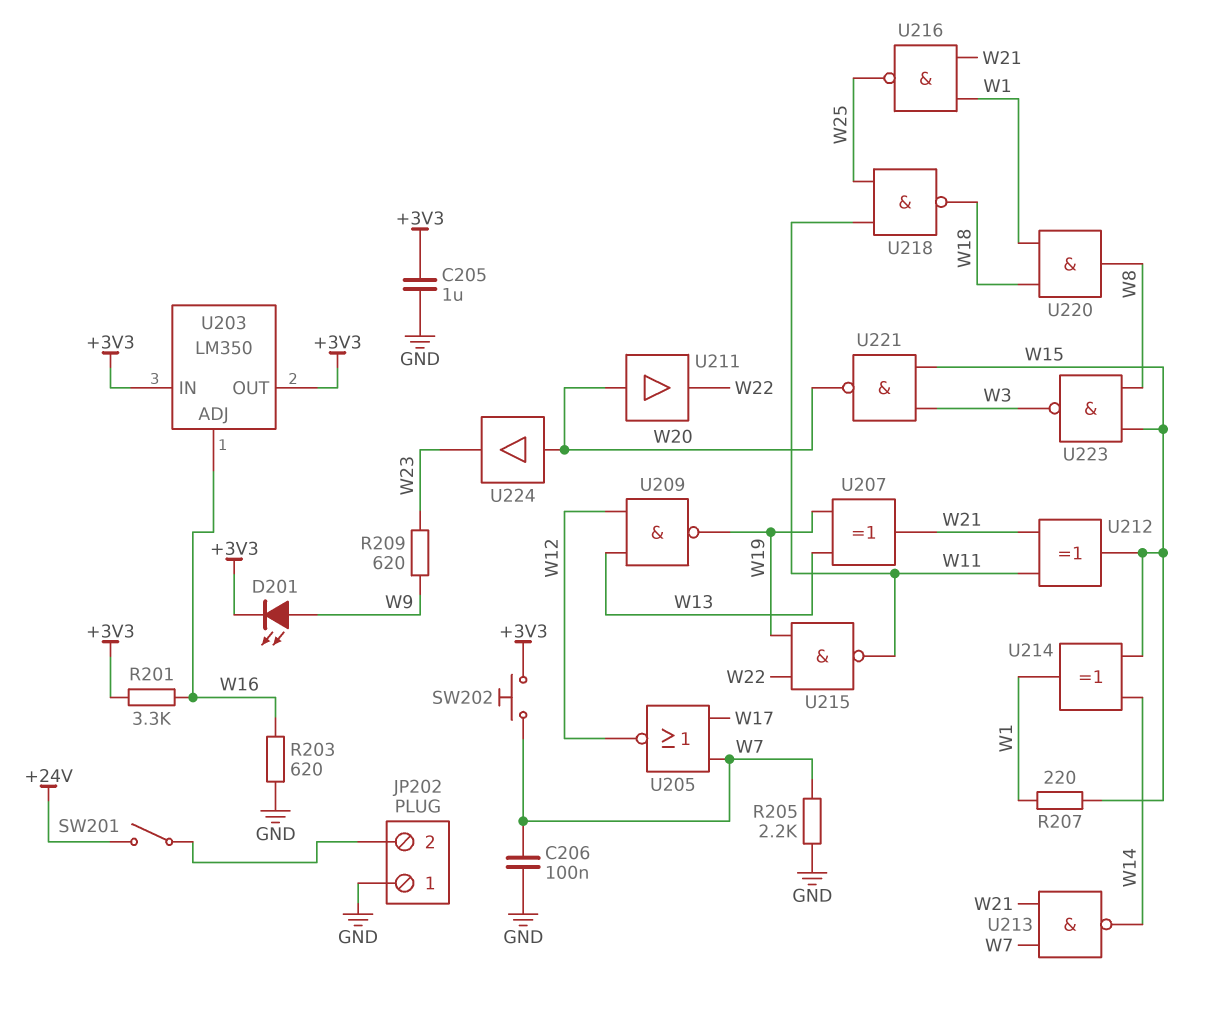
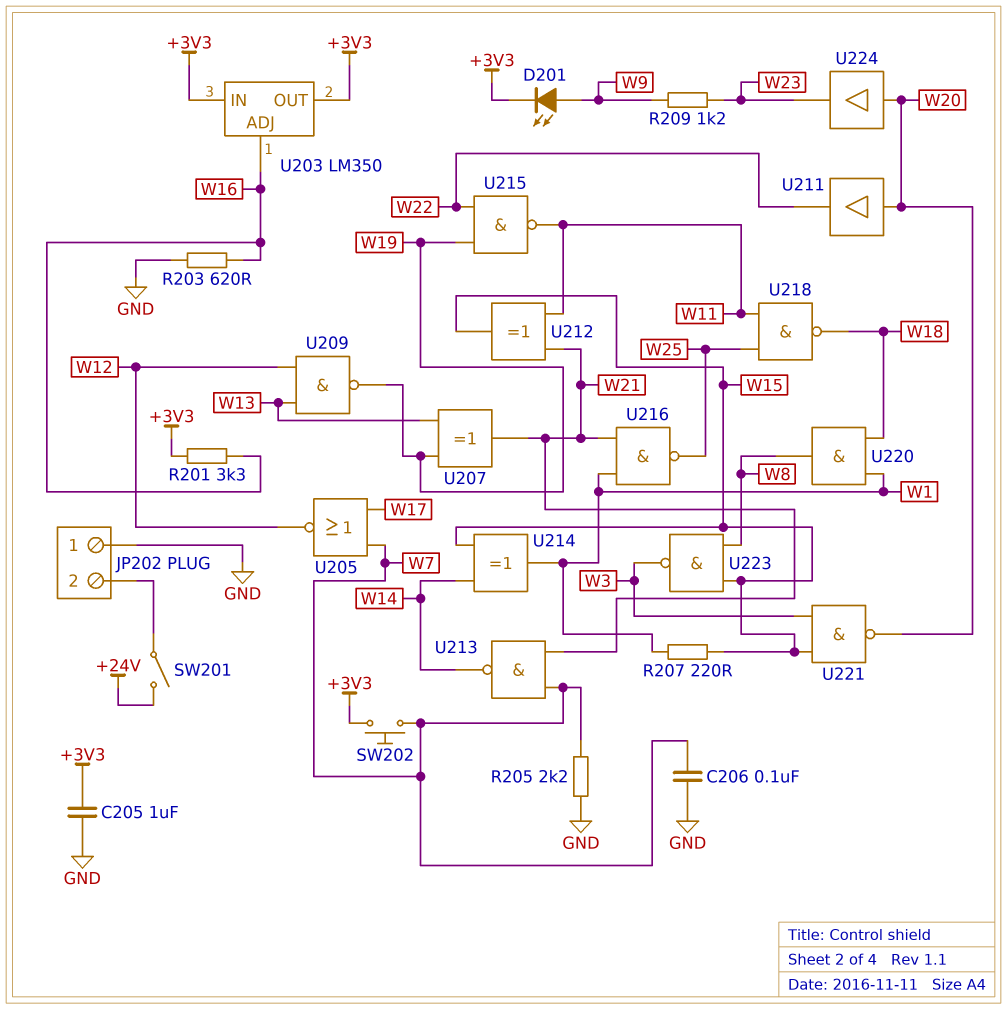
R209: 620 (W9, W23) -> 1.2k (W9, W23)

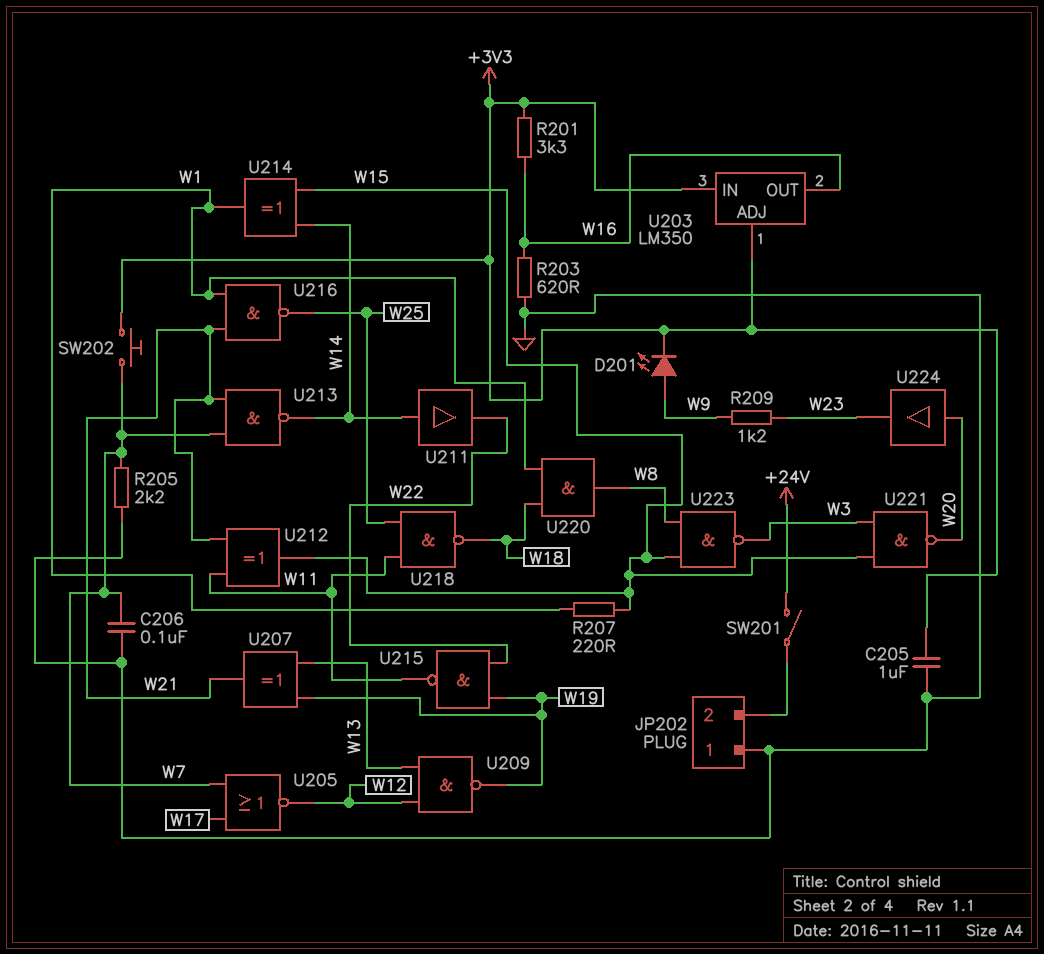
U203 pin ADJ: W16 -> +3V3
U203 pin OUT: +3V3 -> W16
U211: buffer (in W20, out W22) -> buffer (in W14, out W22)

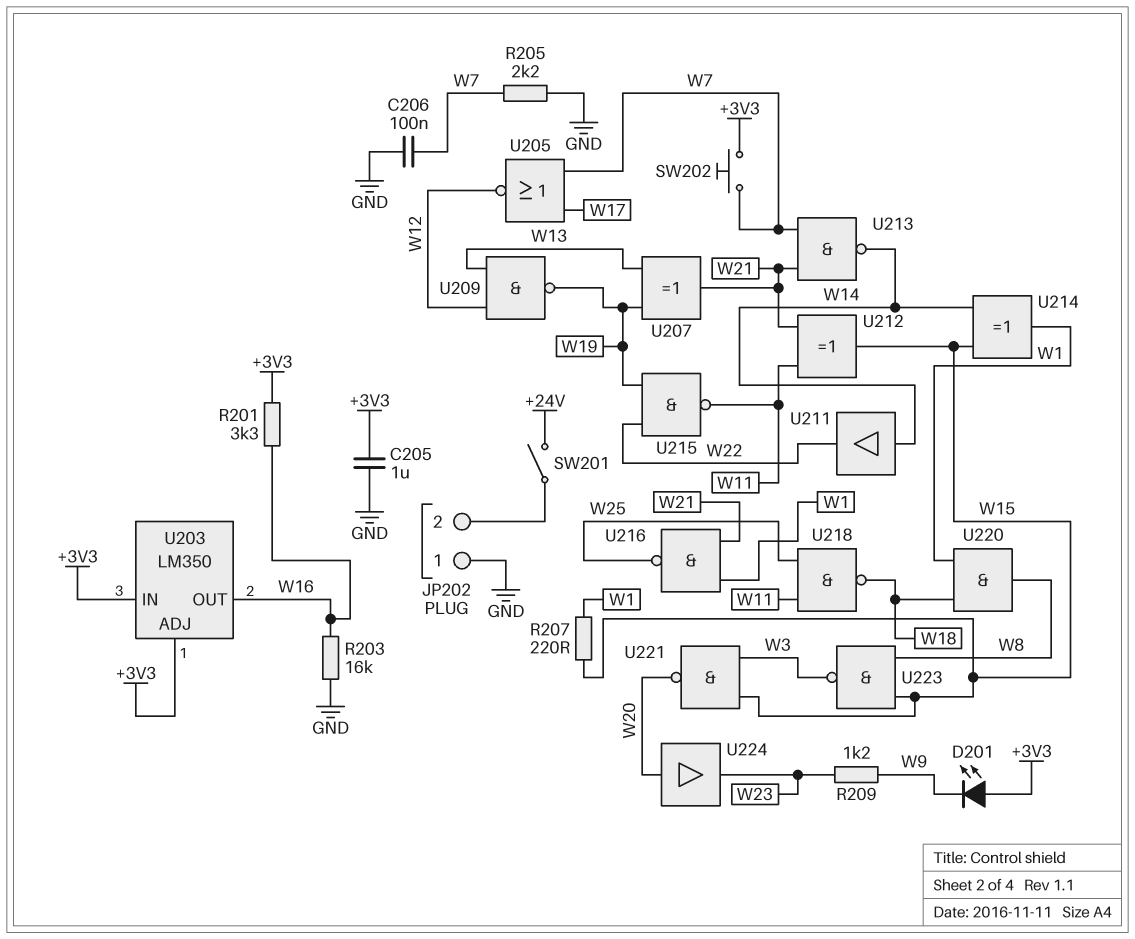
D201: LED (A W9, K +3V3) -> LED (A +3V3, K W9)
R203: 620 (GND, W16) -> 16k (GND, W16)

